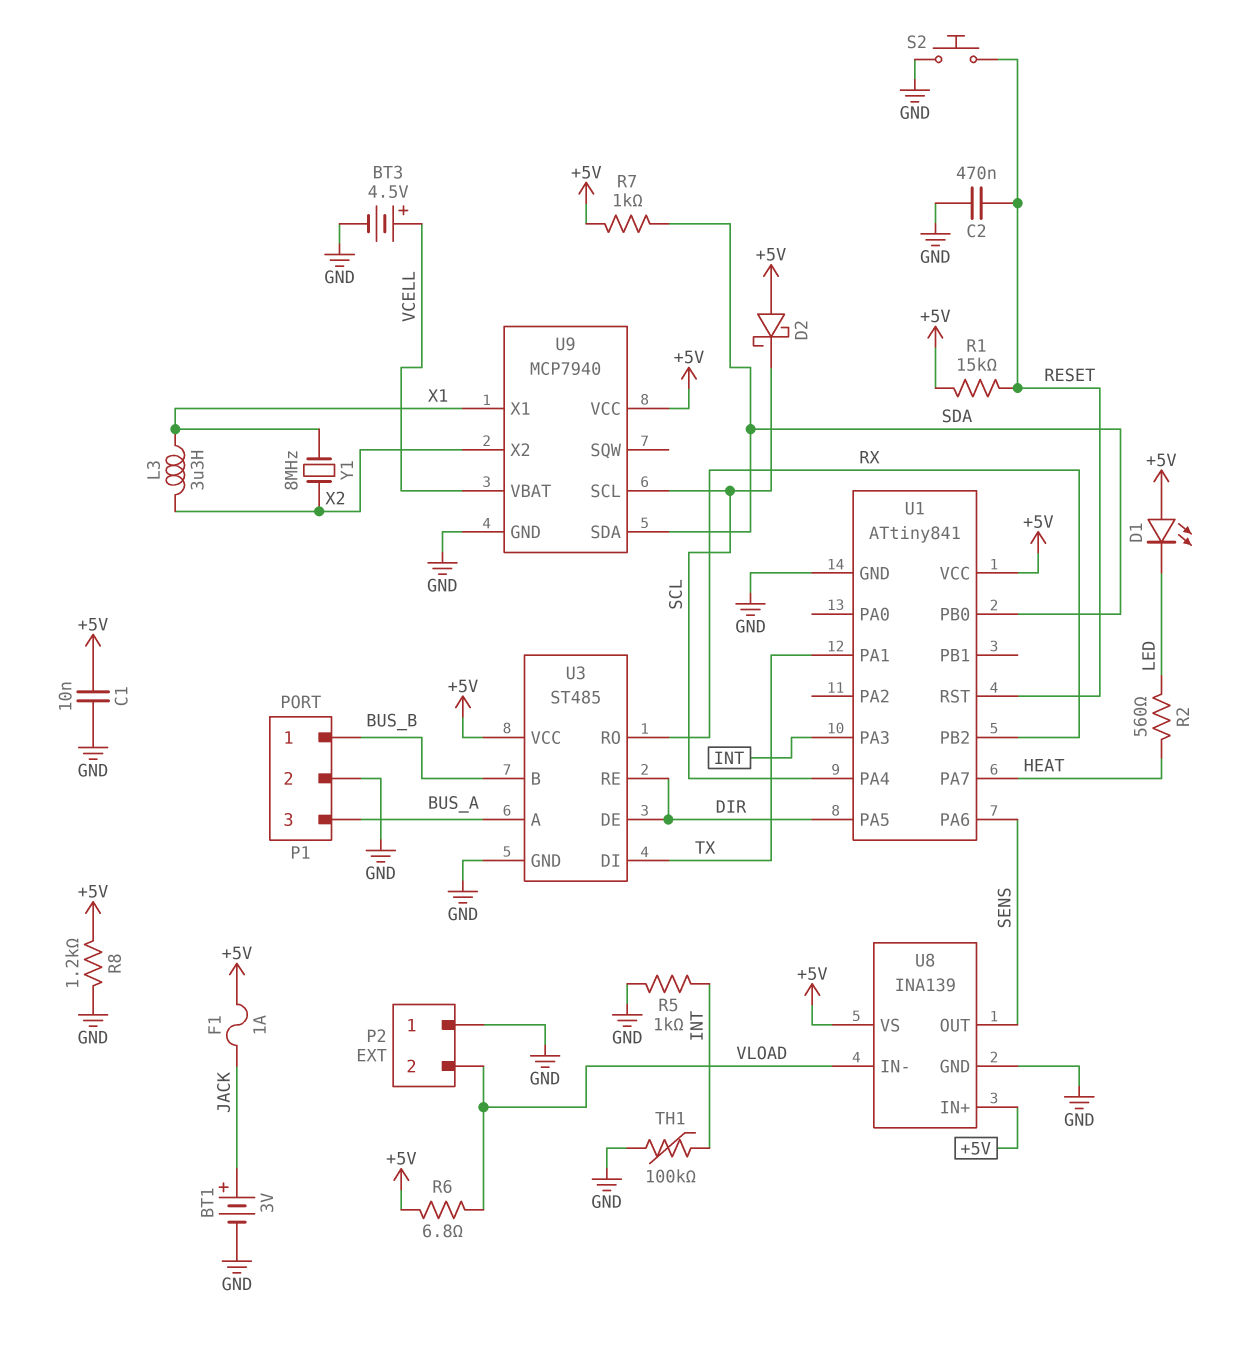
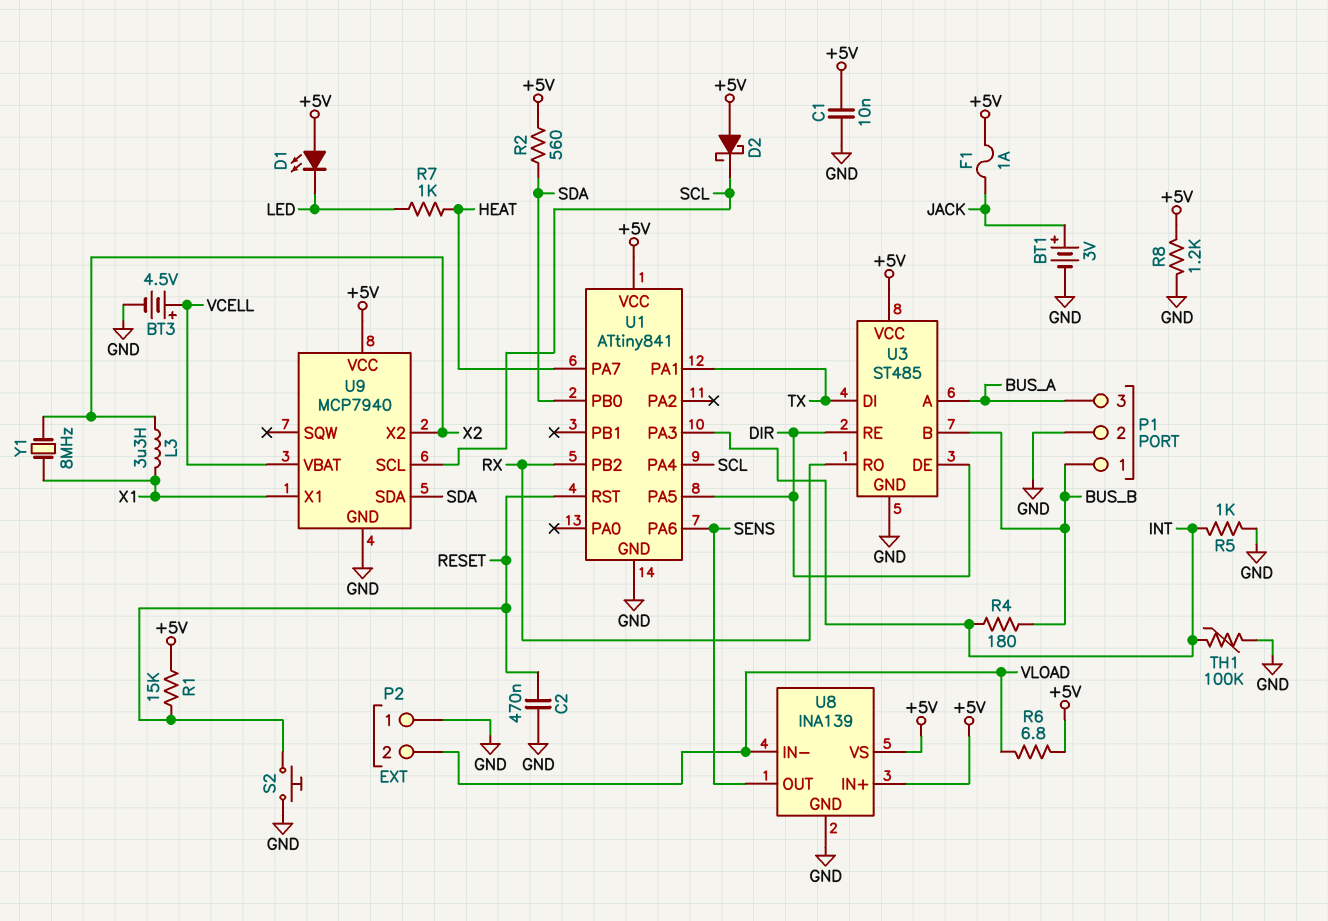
R2: 560 (HEAT, LED) -> 560 (+5V, SDA)
R4: none -> 180 (BUS_B, INT)
R7: 1k (+5V, SDA) -> 1k (HEAT, LED)

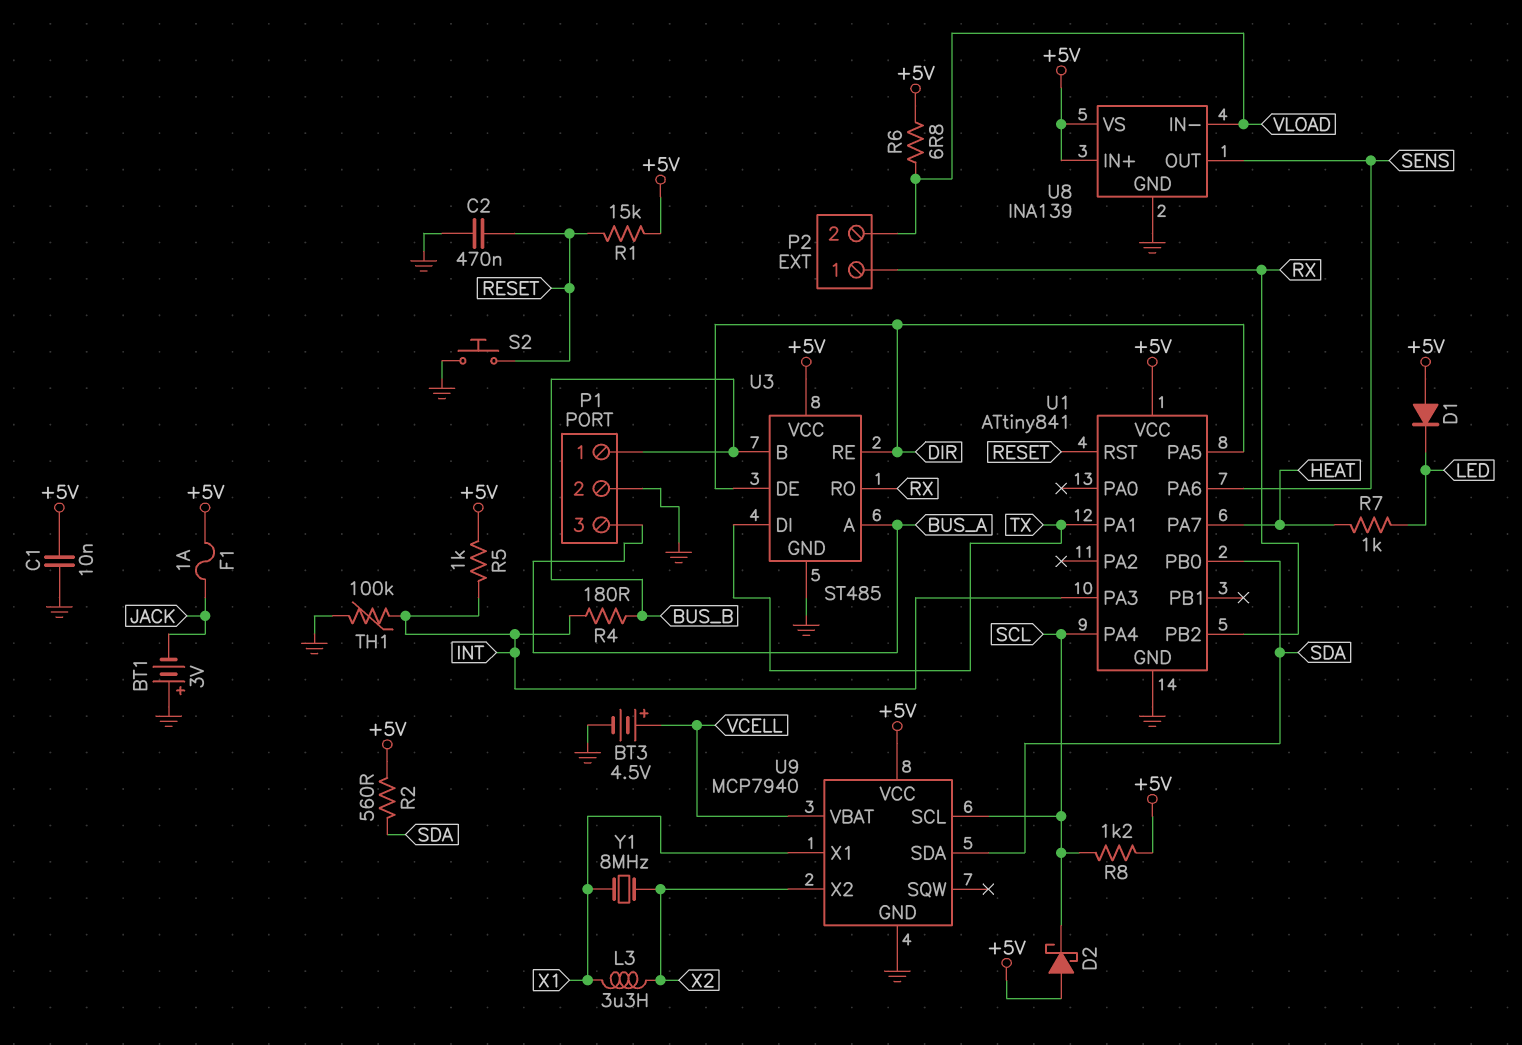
BT1: 3V (plus JACK, minus GND) -> 3V (plus GND, minus JACK)
D1: LED (A +5V, K LED) -> diode (A +5V, K LED)
P2 pin 1: GND -> RX
R5: 1k (GND, INT) -> 1k (+5V, INT)
R8: 1.2k (+5V, GND) -> 1.2k (+5V, SCL)

